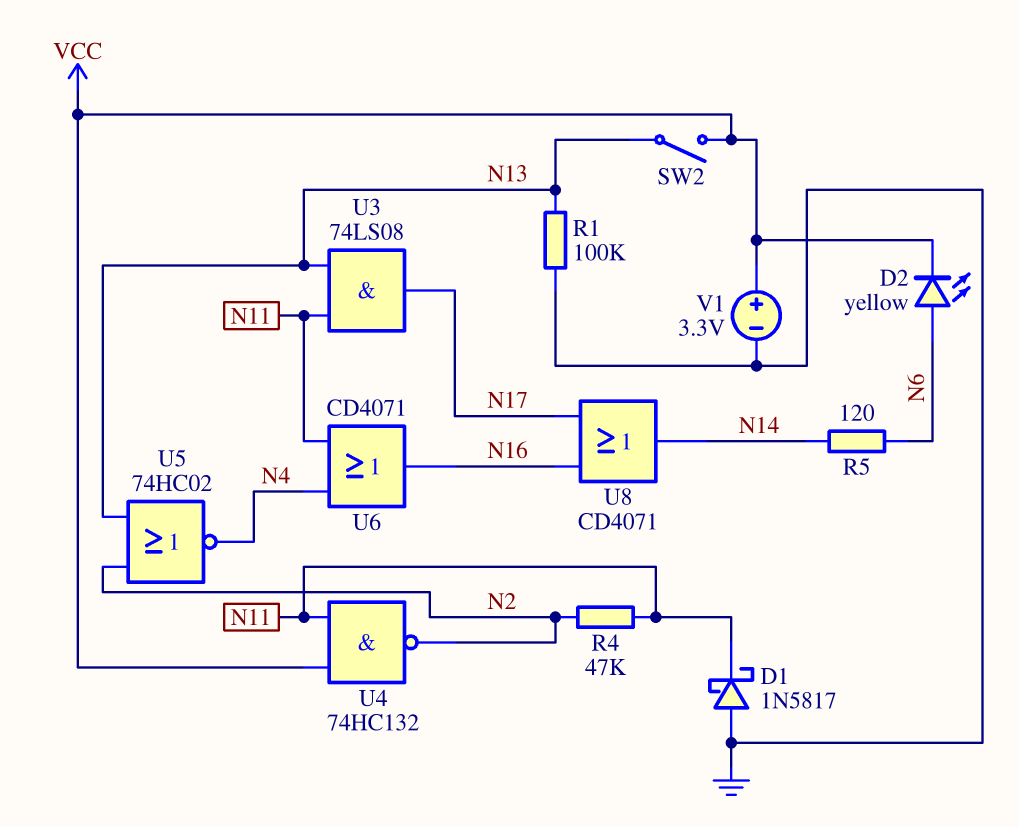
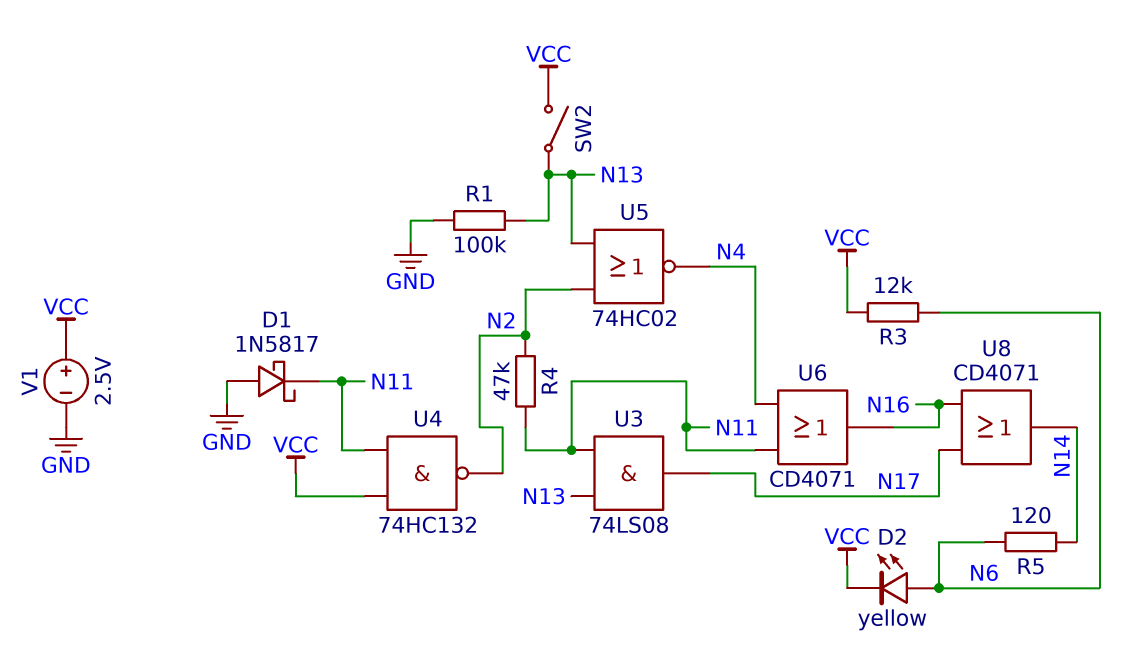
R3: none -> 12k (N6, VCC)
V1: 3.3V (plus VCC, minus GND) -> 2.5V (plus VCC, minus GND)

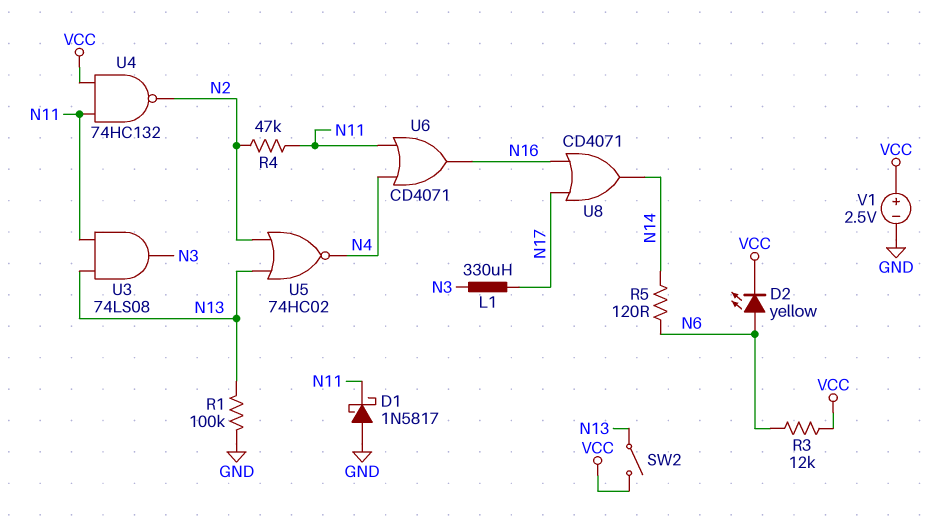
L1: none -> 330uH (N3, N17)
U3: AND 74LS08 (in N11, in N13, out N17) -> AND 74LS08 (in N11, in N13, out N3)

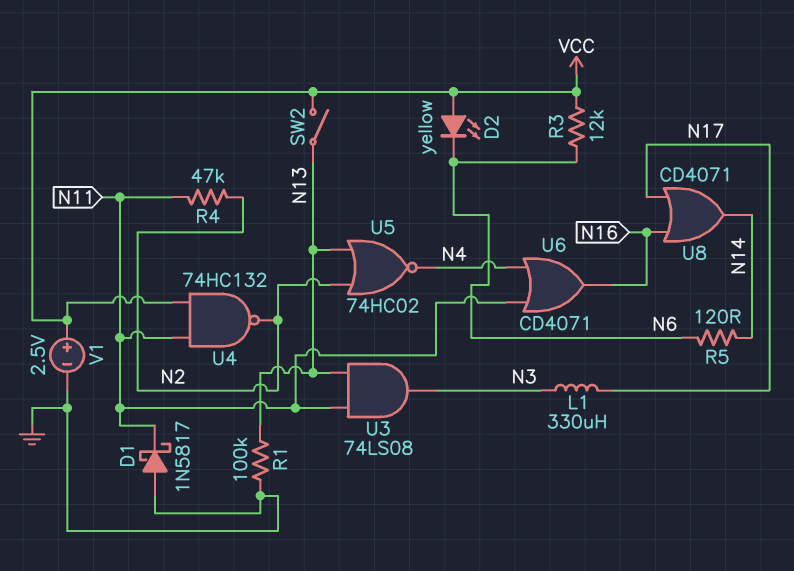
D2: LED yellow (A N6, K VCC) -> LED yellow (A VCC, K N6)

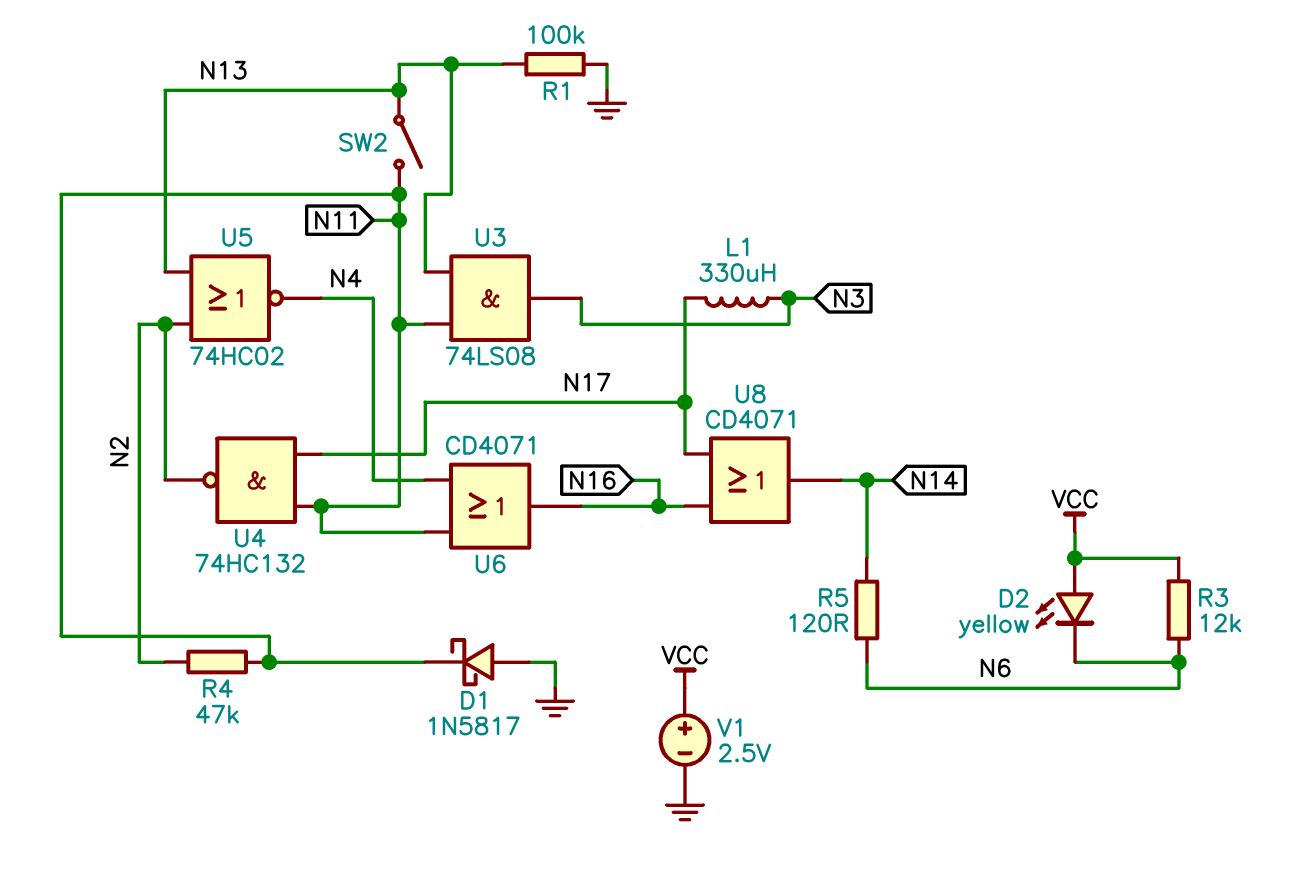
SW2: switch (N13, VCC) -> switch (N11, N13)
U4: NAND 74HC132 (in N11, in VCC, out N2) -> NAND 74HC132 (in N11, in N17, out N2)

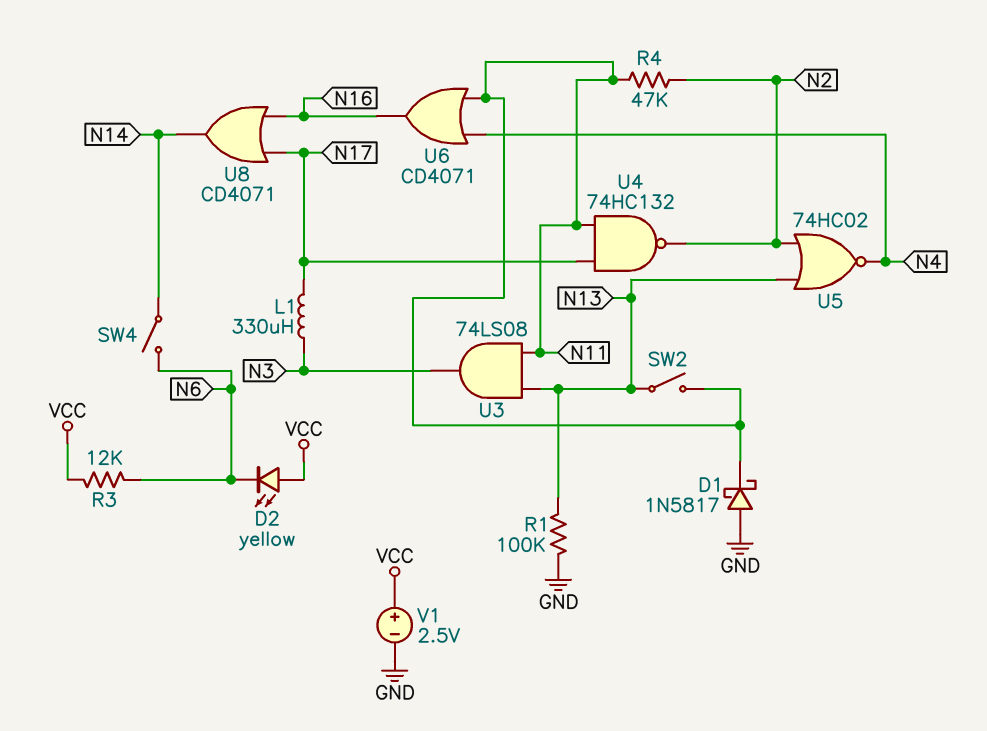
R5: 120 (N6, N14) -> none
SW4: none -> switch (N6, N14)

